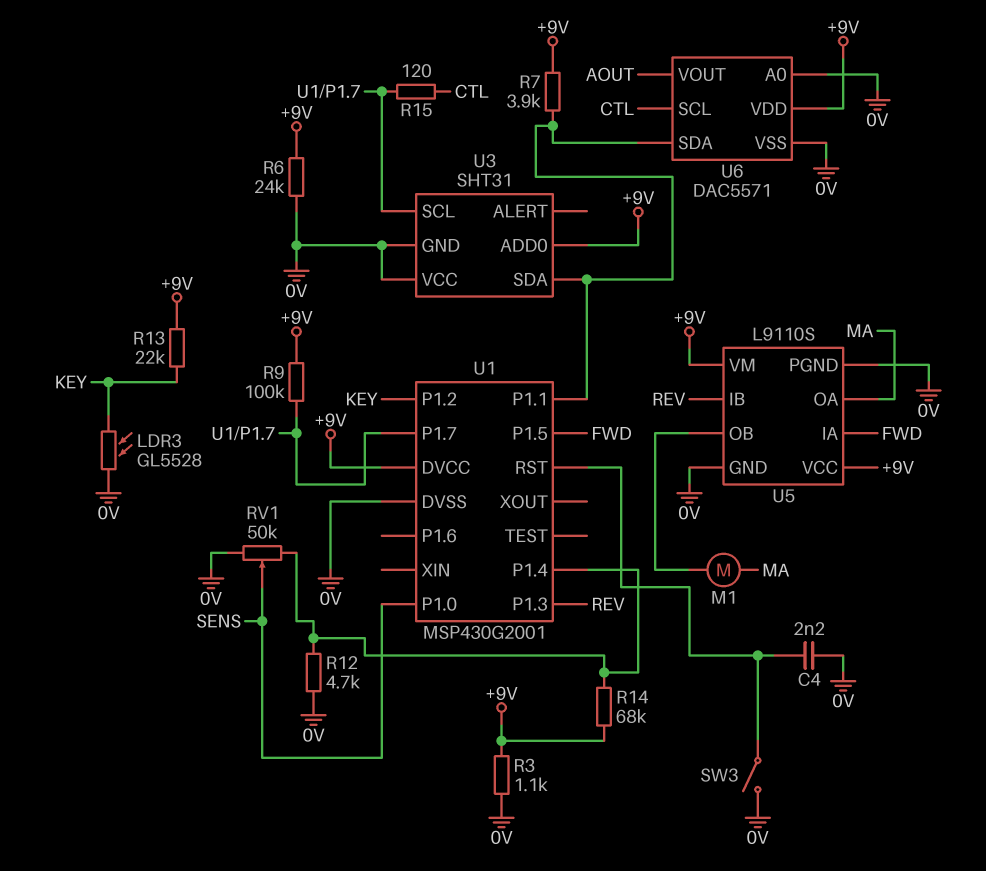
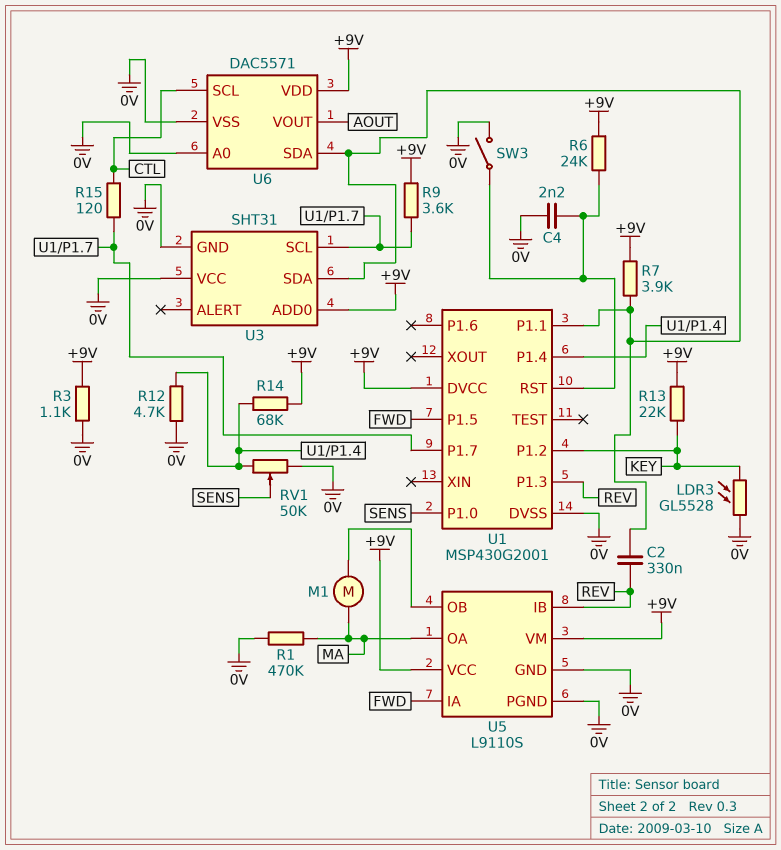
C2: none -> 330nF (REV, U1/P1.1)
R1: none -> 470k (0V, MA)
R6: 24k (+9V, 0V) -> 24k (+9V, U1/RST)
R9: 100k (+9V, U1/P1.7) -> 3.6k (+9V, U1/P1.7)

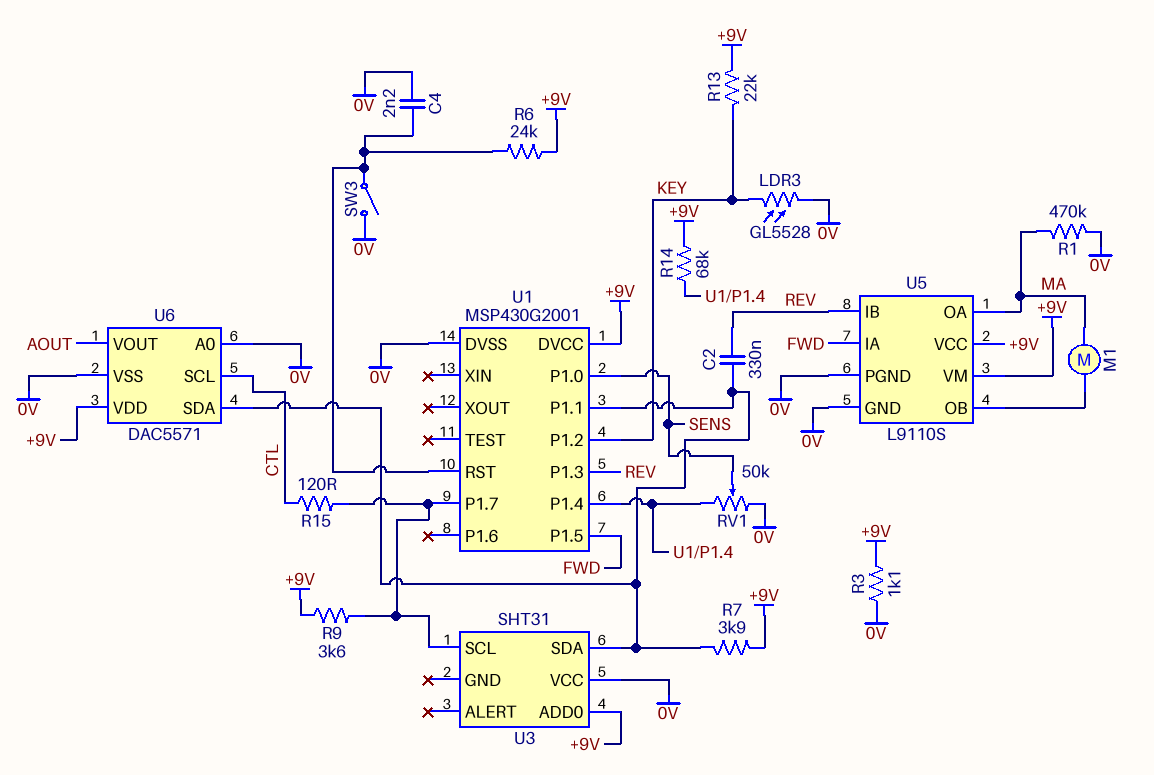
R12: 4.7k (0V, U1/P1.4) -> none
U3 pin GND: 0V -> none

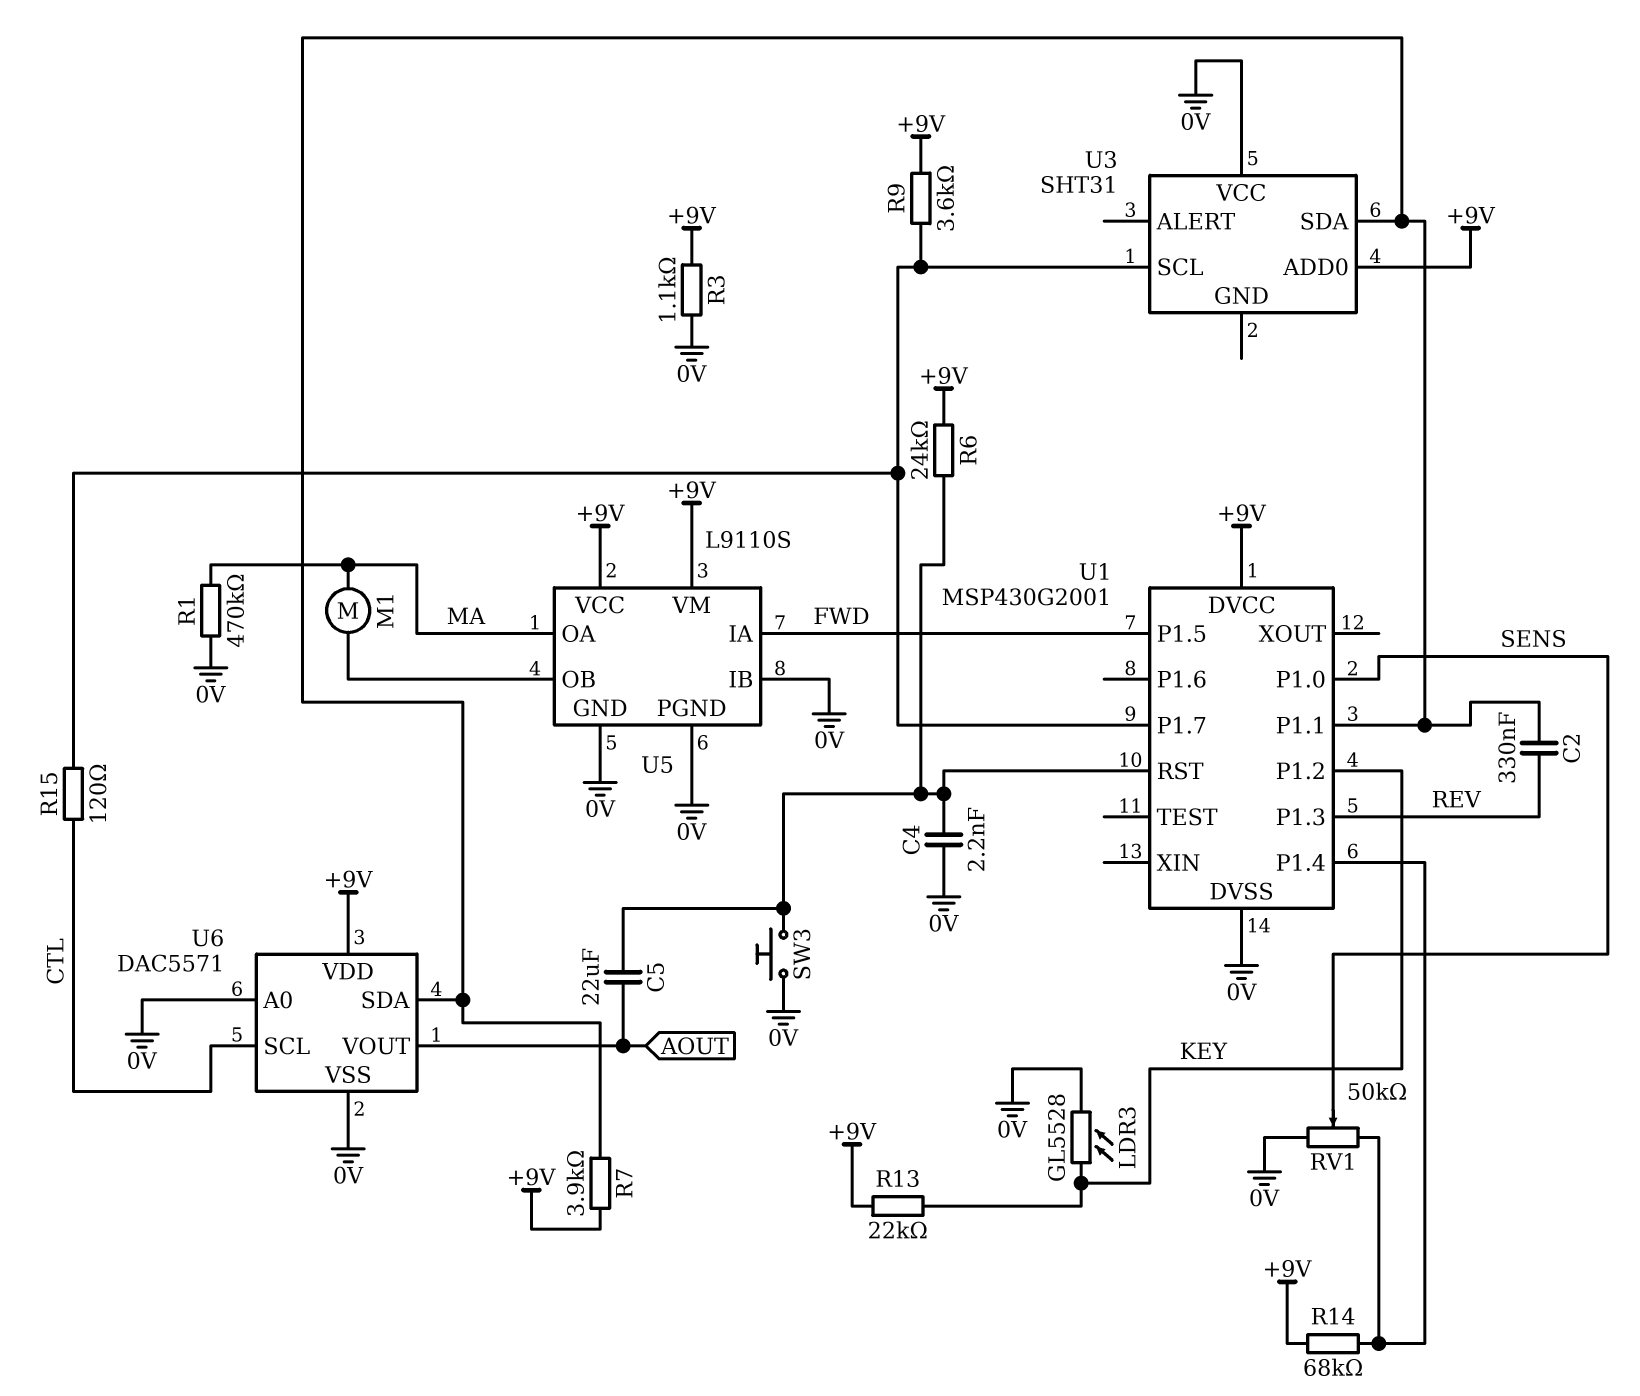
C5: none -> 22uF (AOUT, U1/RST)
SW3: switch (0V, U1/RST) -> button (0V, U1/RST)
U5 pin IB: REV -> 0V

